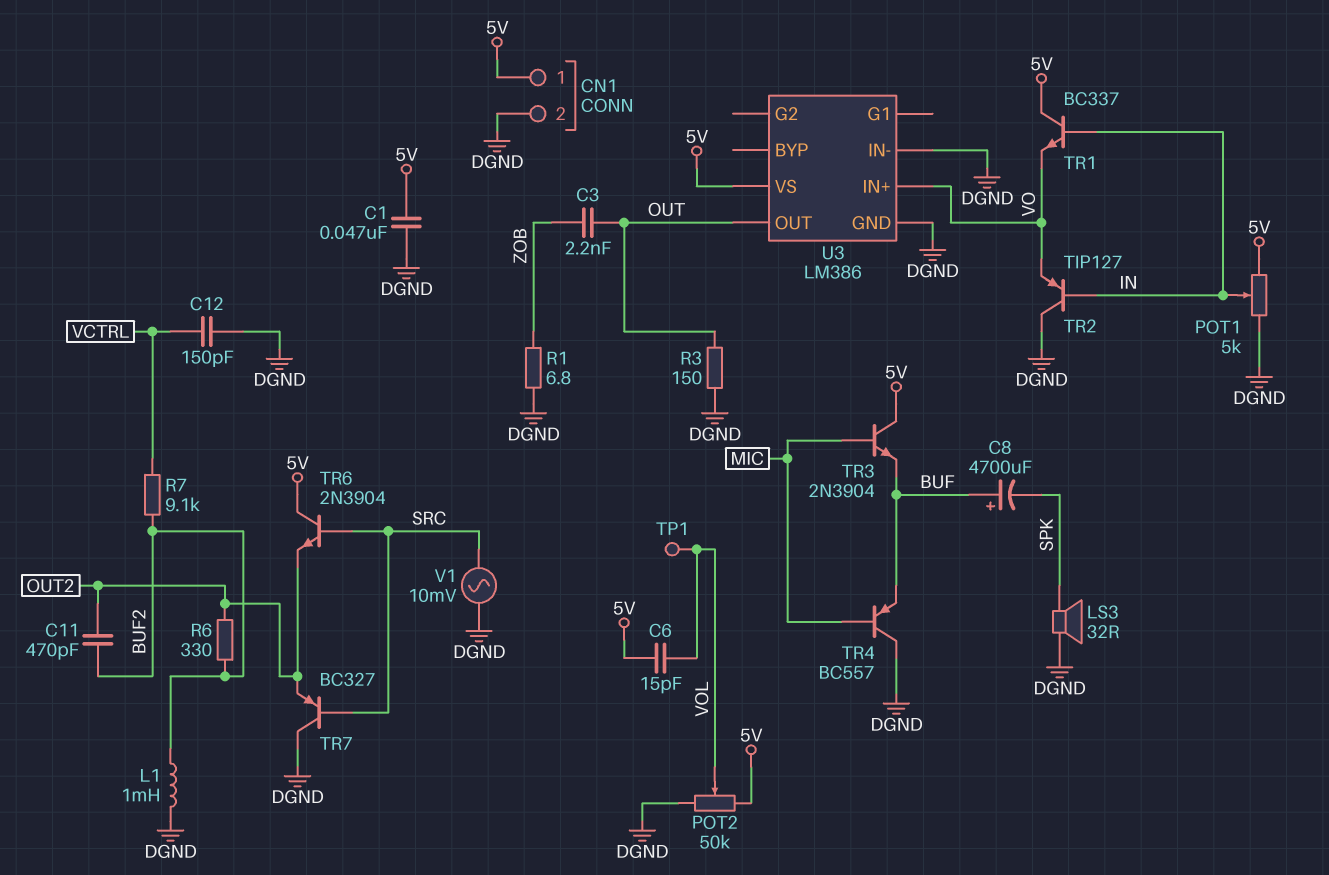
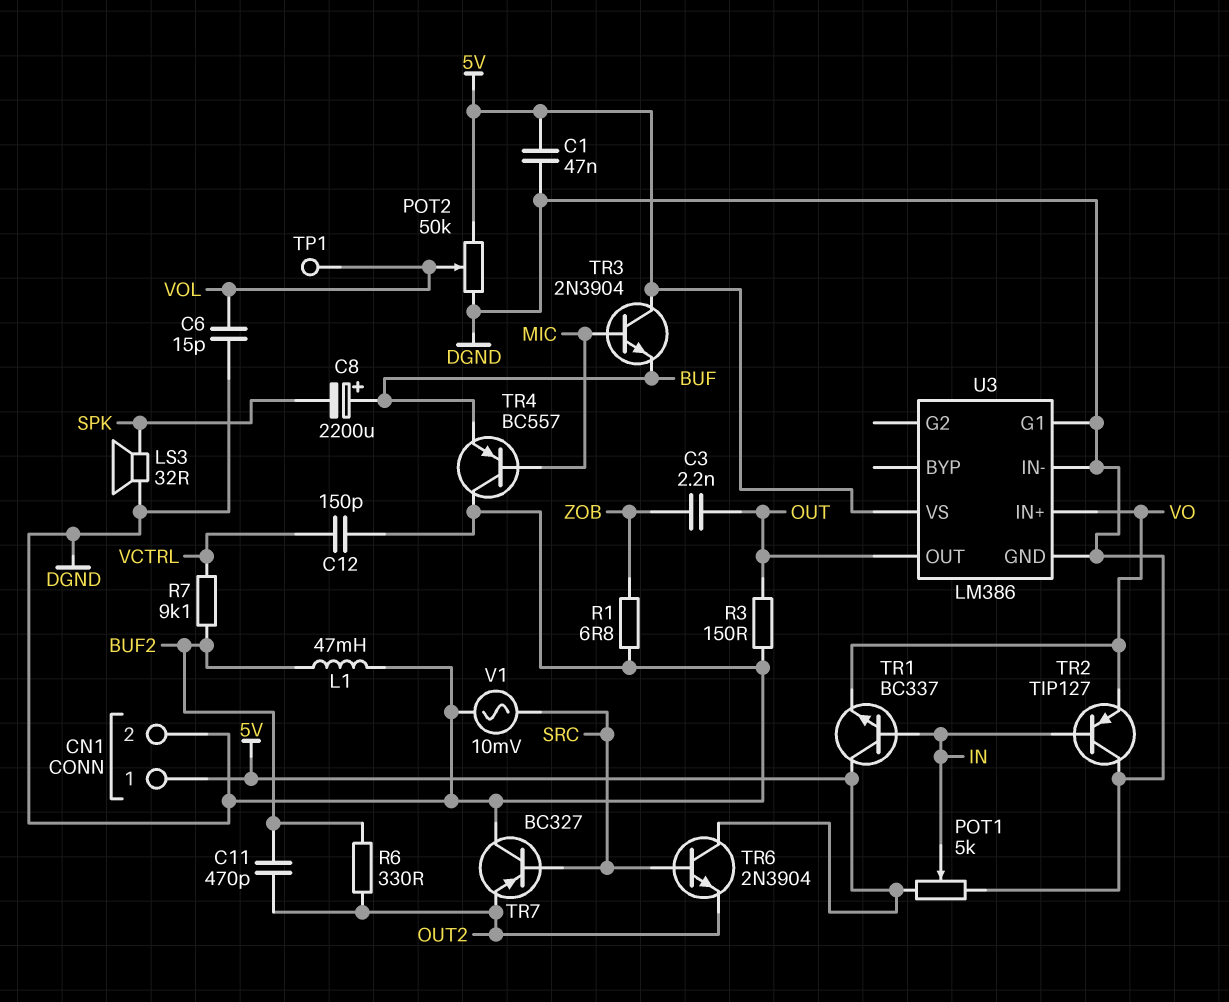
C6: 15pF (5V, VOL) -> 15pF (DGND, VOL)
C8: 4700uF (plus BUF, minus SPK) -> 2200uF (plus BUF, minus SPK)
L1: 1mH (BUF2, DGND) -> 47mH (BUF2, DGND)
U3 pin G1: none -> DGND

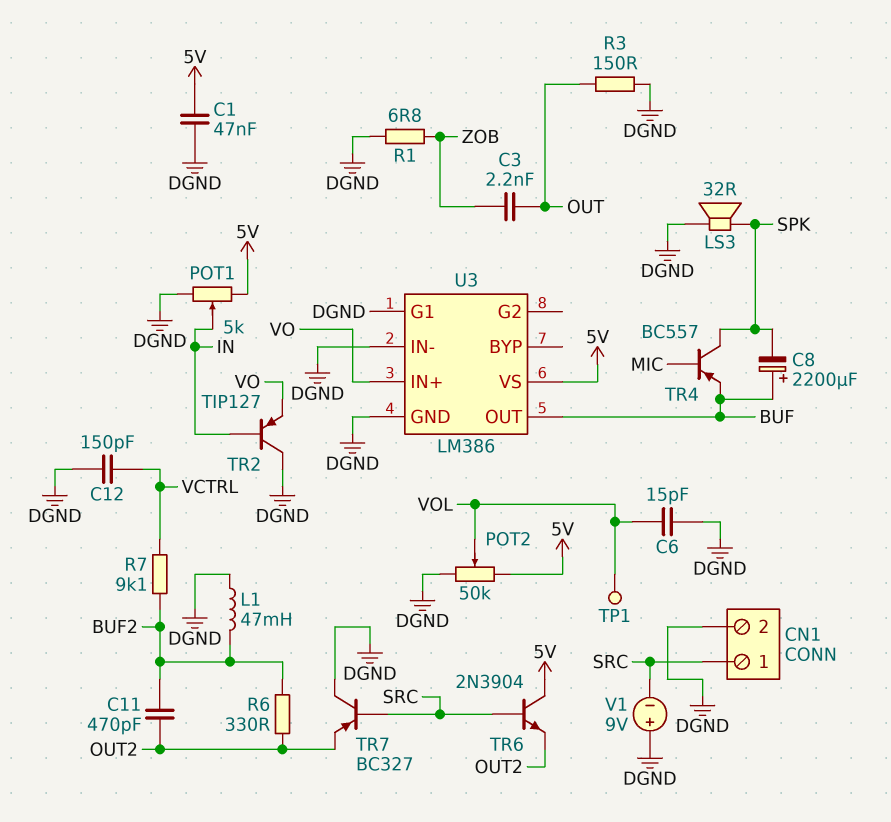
CN1 pin 1: 5V -> SRC
TR1: NPN BC337 (B IN, C 5V, E VO) -> none
TR3: NPN 2N3904 (B MIC, C 5V, E BUF) -> none
TR4: PNP BC557 (B MIC, C DGND, E BUF) -> PNP BC557 (B MIC, C SPK, E BUF)
U3 pin OUT: OUT -> BUF
V1: AC 10mV (DGND, SRC) -> 9V (plus DGND, minus SRC)

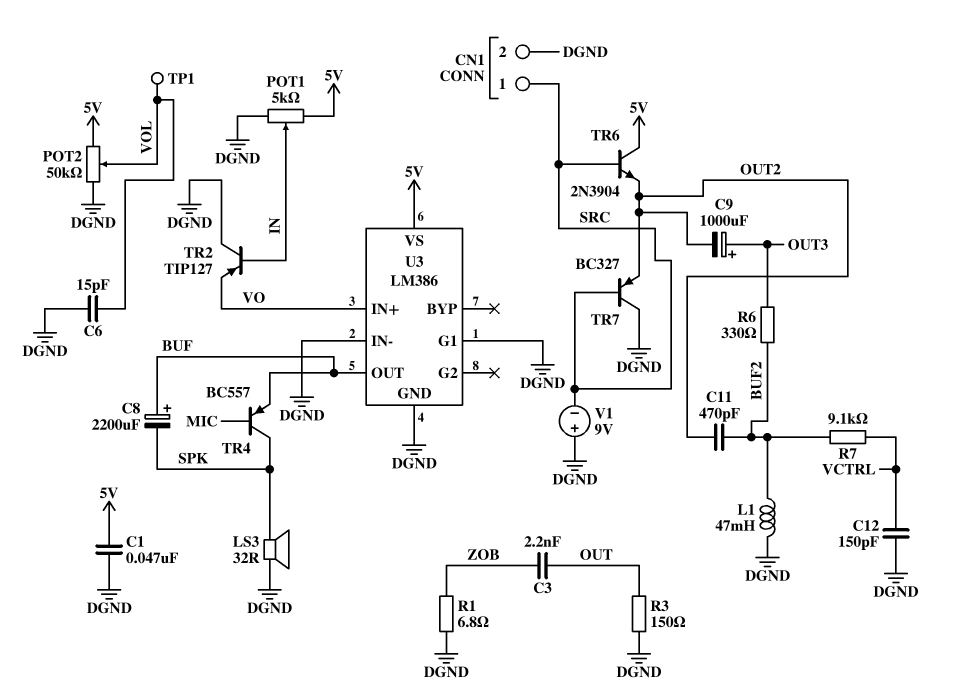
C9: none -> 1000uF (plus OUT3, minus OUT2)
R6: 330 (BUF2, OUT2) -> 330 (BUF2, OUT3)

